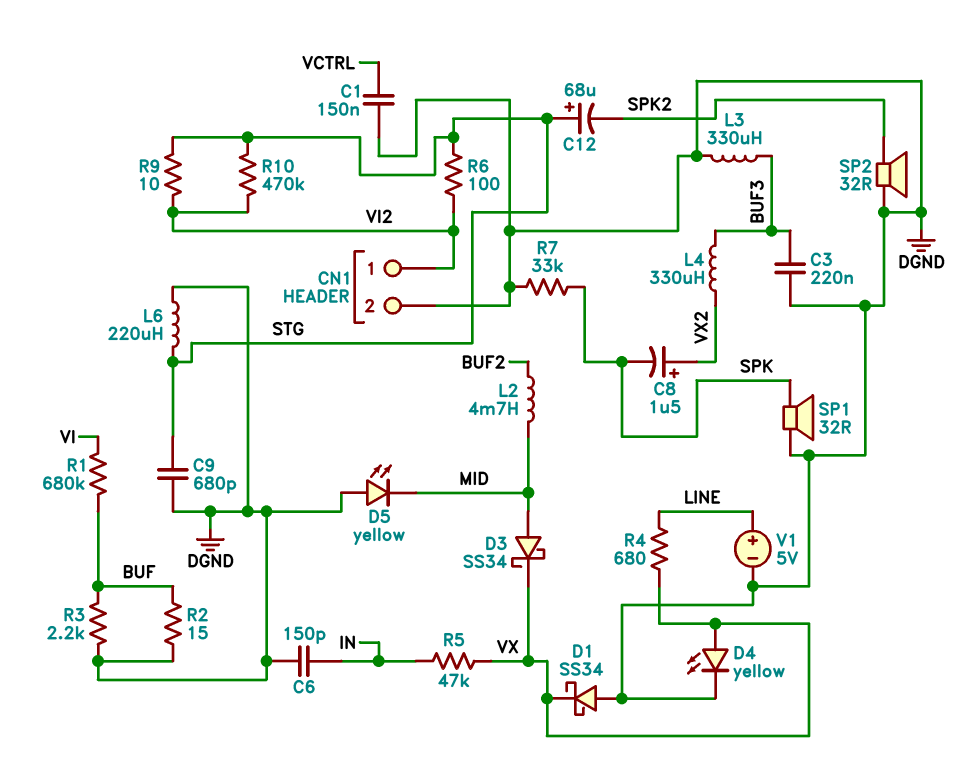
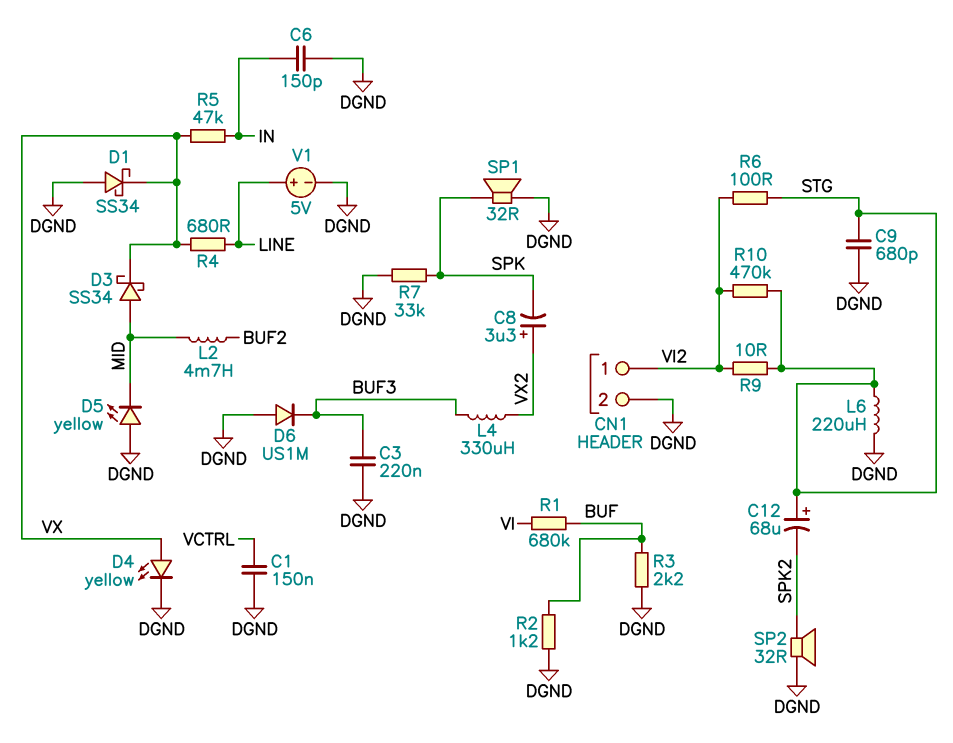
C8: 1.5uF (plus VX2, minus SPK) -> 3.3uF (plus VX2, minus SPK)
D6: none -> diode US1M (A DGND, K BUF3)
L3: 330uH (BUF3, DGND) -> none
R2: 15 (BUF, DGND) -> 1.2k (BUF, DGND)

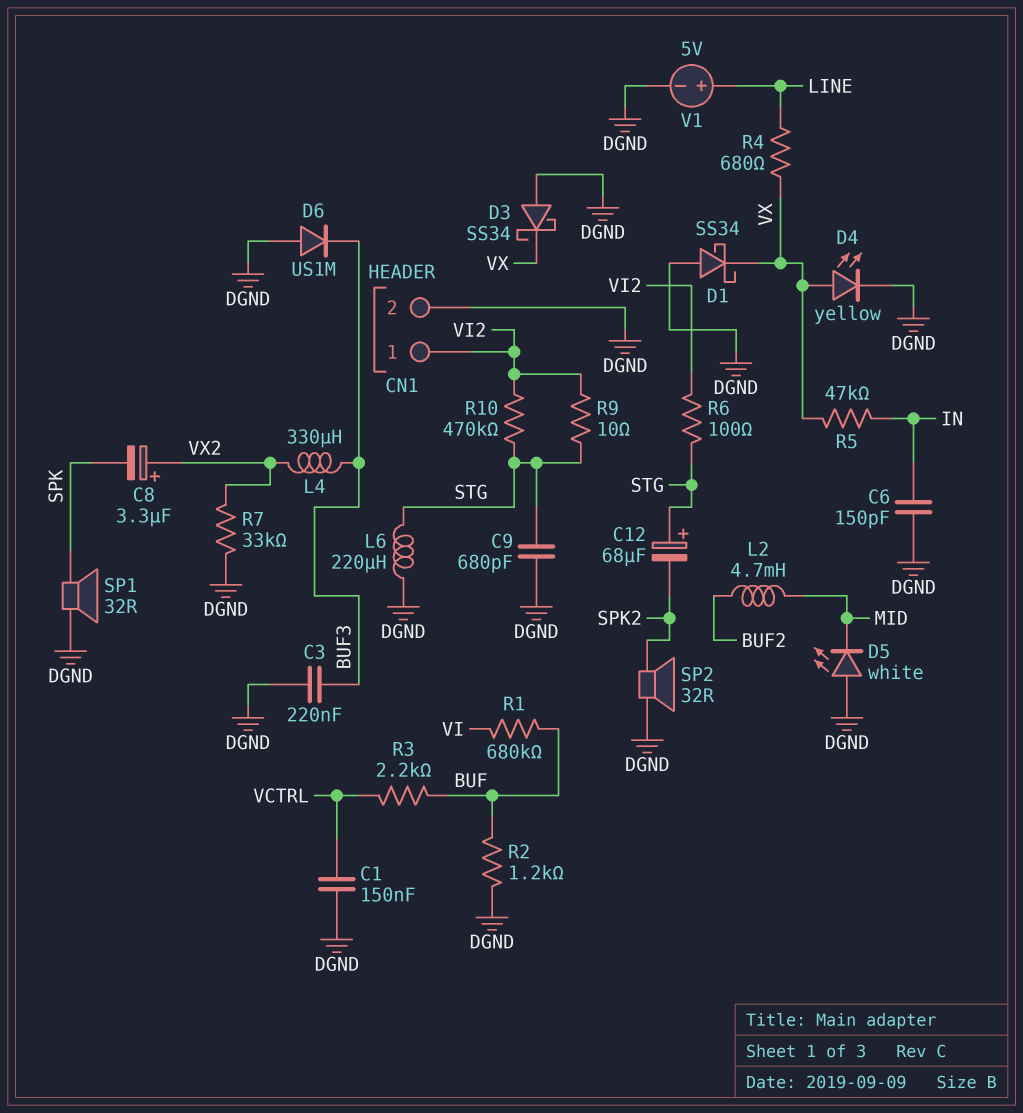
D3: schottky SS34 (A MID, K VX) -> schottky SS34 (A DGND, K VX)
D5: LED yellow (A DGND, K MID) -> LED white (A DGND, K MID)
R3: 2.2k (BUF, DGND) -> 2.2k (BUF, VCTRL)
R7: 33k (DGND, SPK) -> 33k (DGND, VX2)

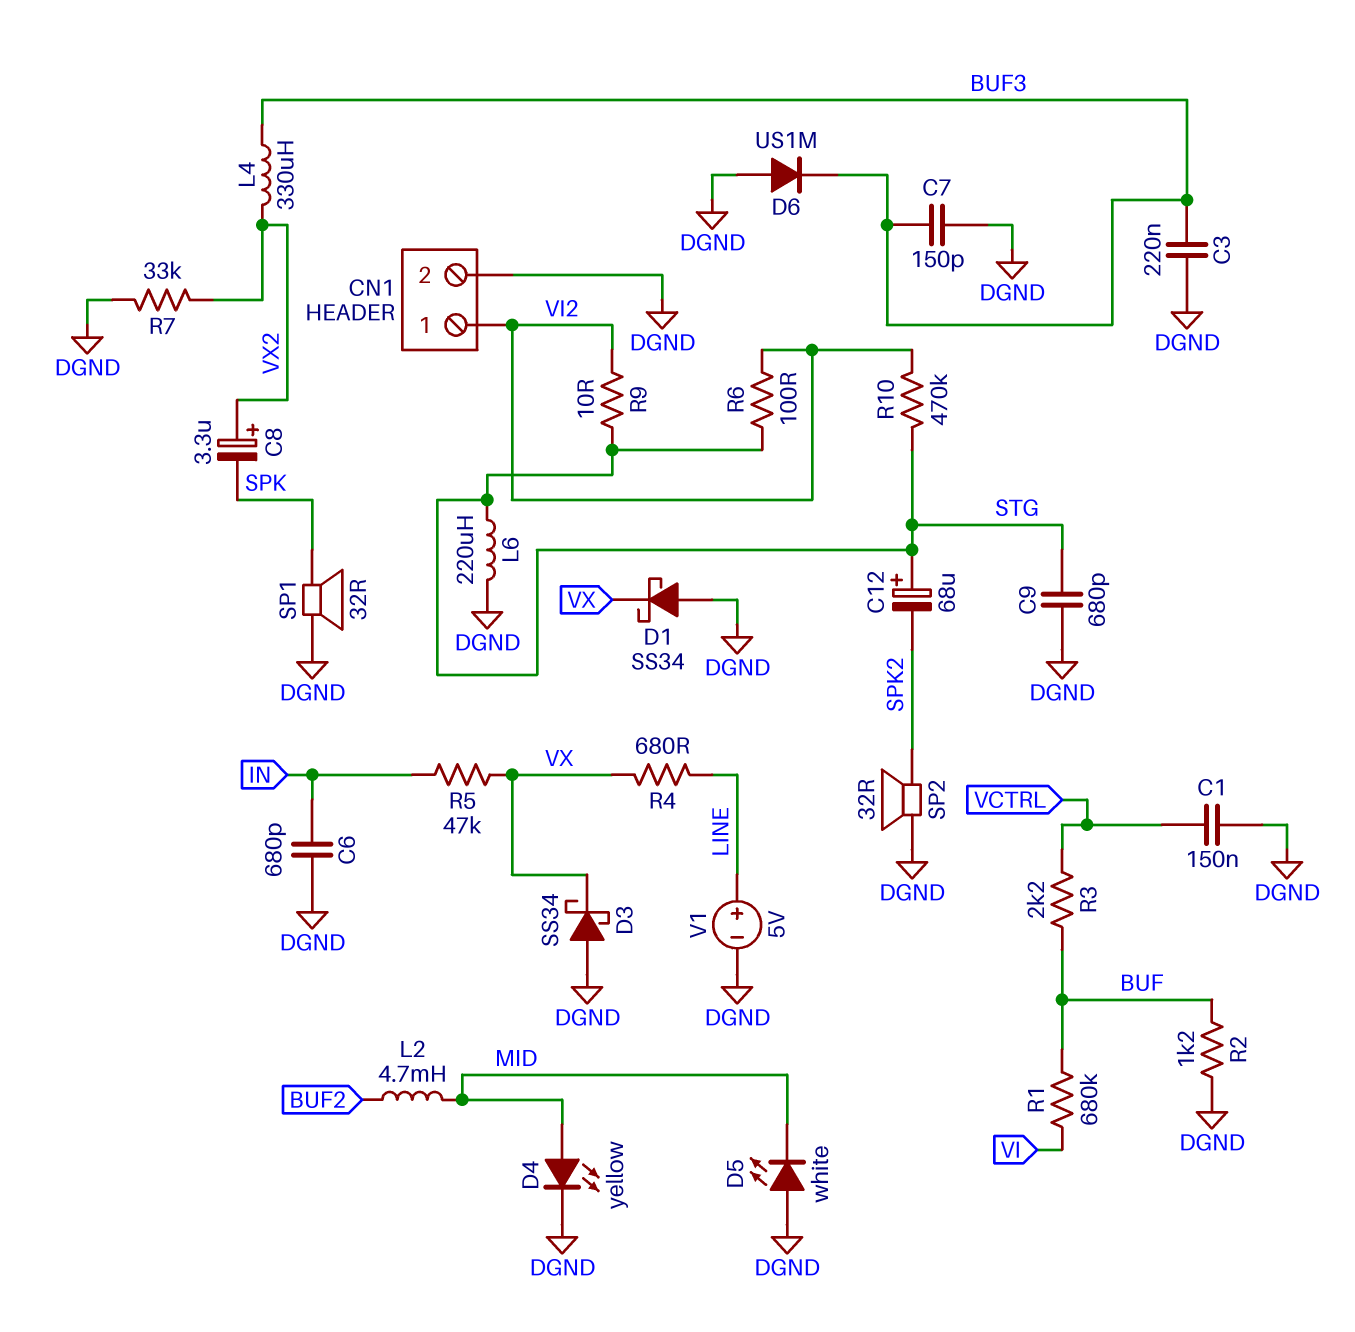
C6: 150pF (DGND, IN) -> 680pF (DGND, IN)
C7: none -> 150pF (BUF3, DGND)
D4: LED yellow (A VX, K DGND) -> LED yellow (A MID, K DGND)

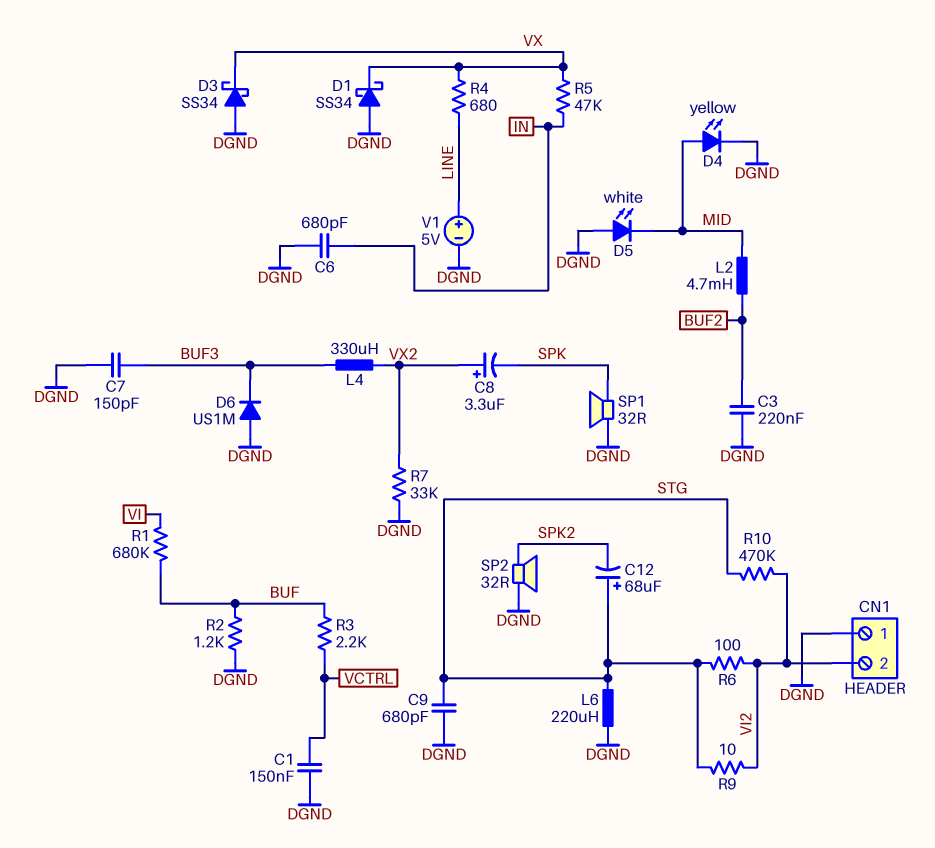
C3: 220nF (BUF3, DGND) -> 220nF (BUF2, DGND)
CN1 pin 1: VI2 -> DGND
CN1 pin 2: DGND -> VI2

